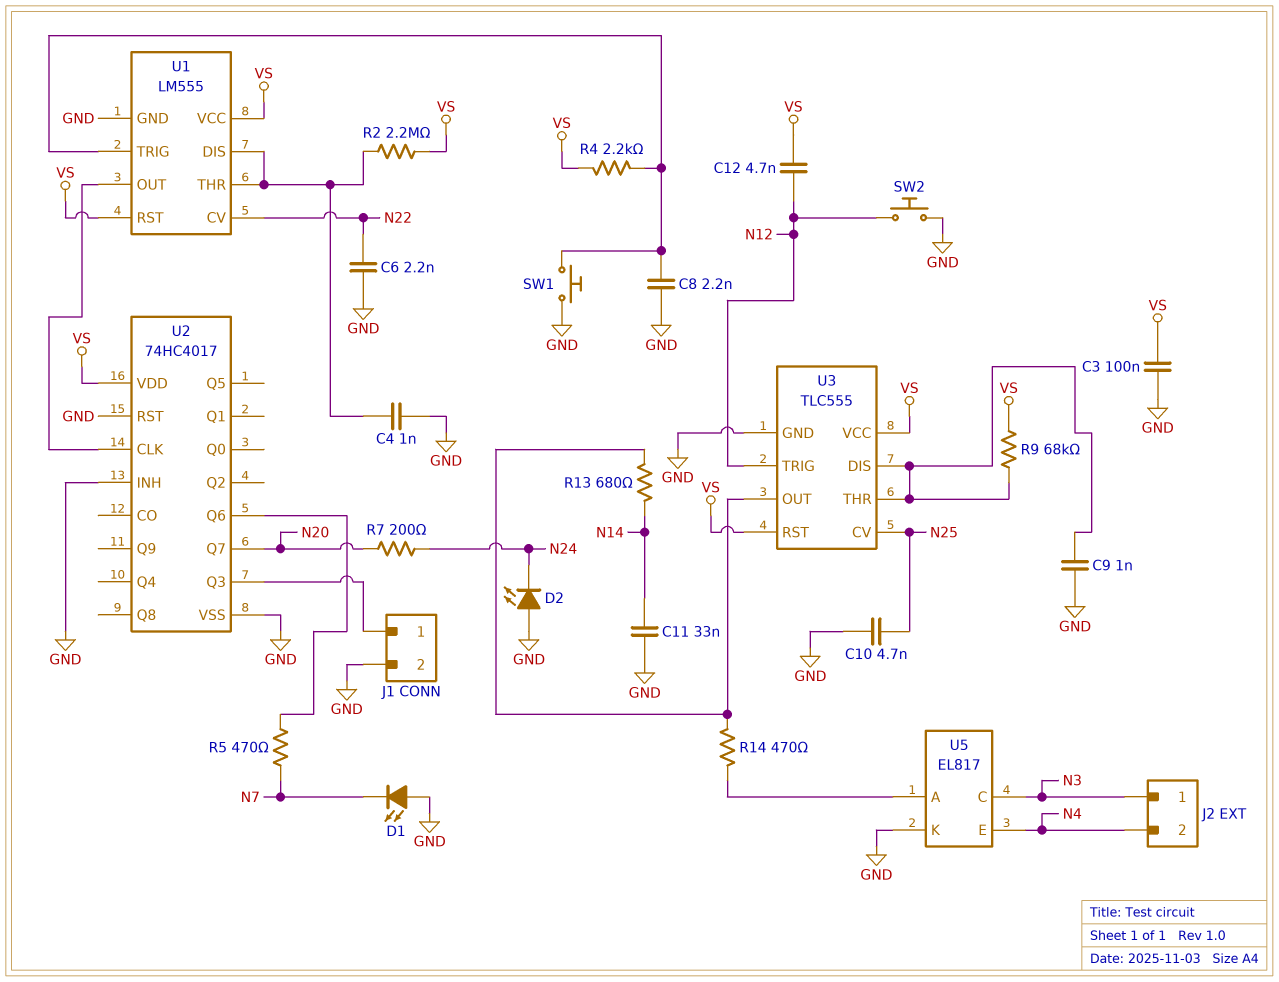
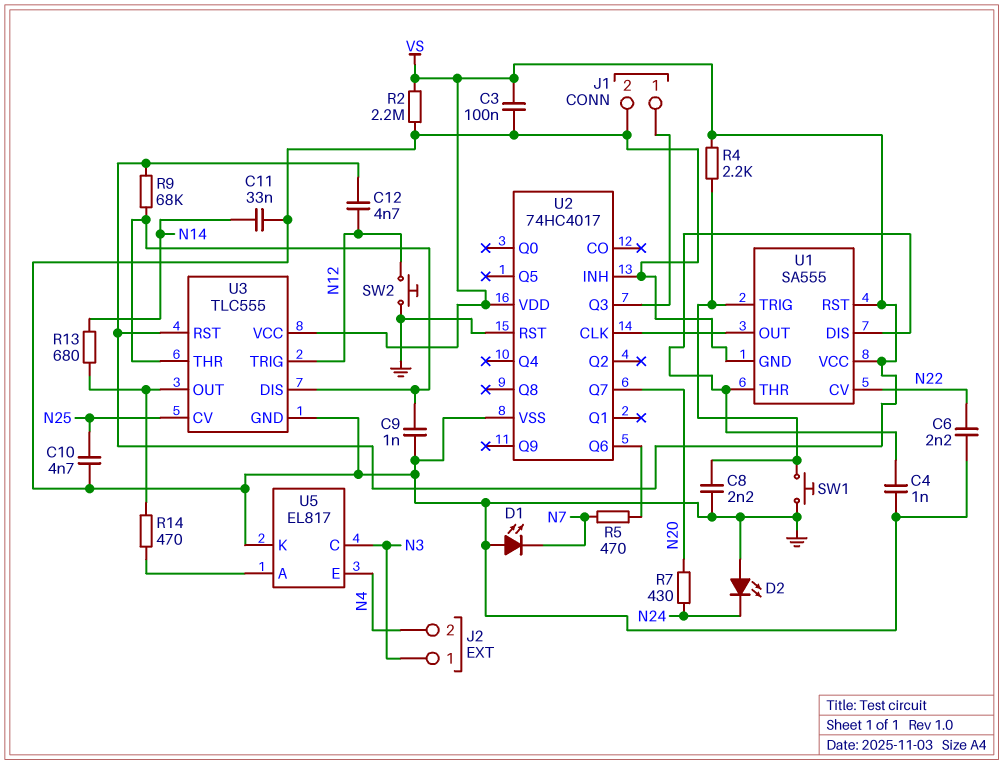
R2: 2.2M (U1/DIS, VS) -> 2.2M (GND, VS)
R7: 200 (N20, N24) -> 430 (N20, N24)
U1: LM555 -> SA555

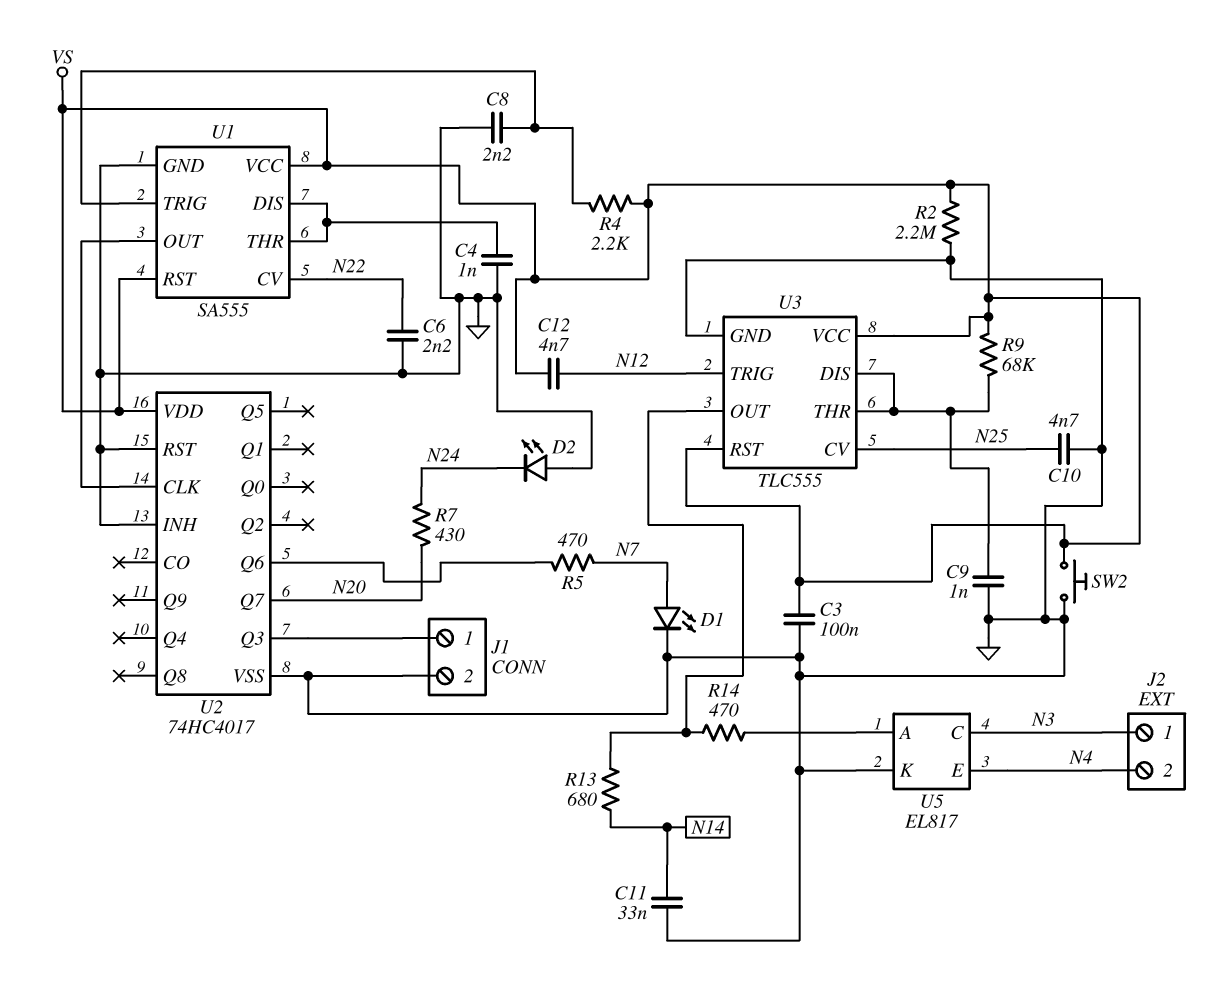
D1: LED (A GND, K N7) -> LED (A N7, K GND)
SW1: button (GND, U1/TRIG) -> none
SW2: button (GND, N12) -> button (GND, VS)

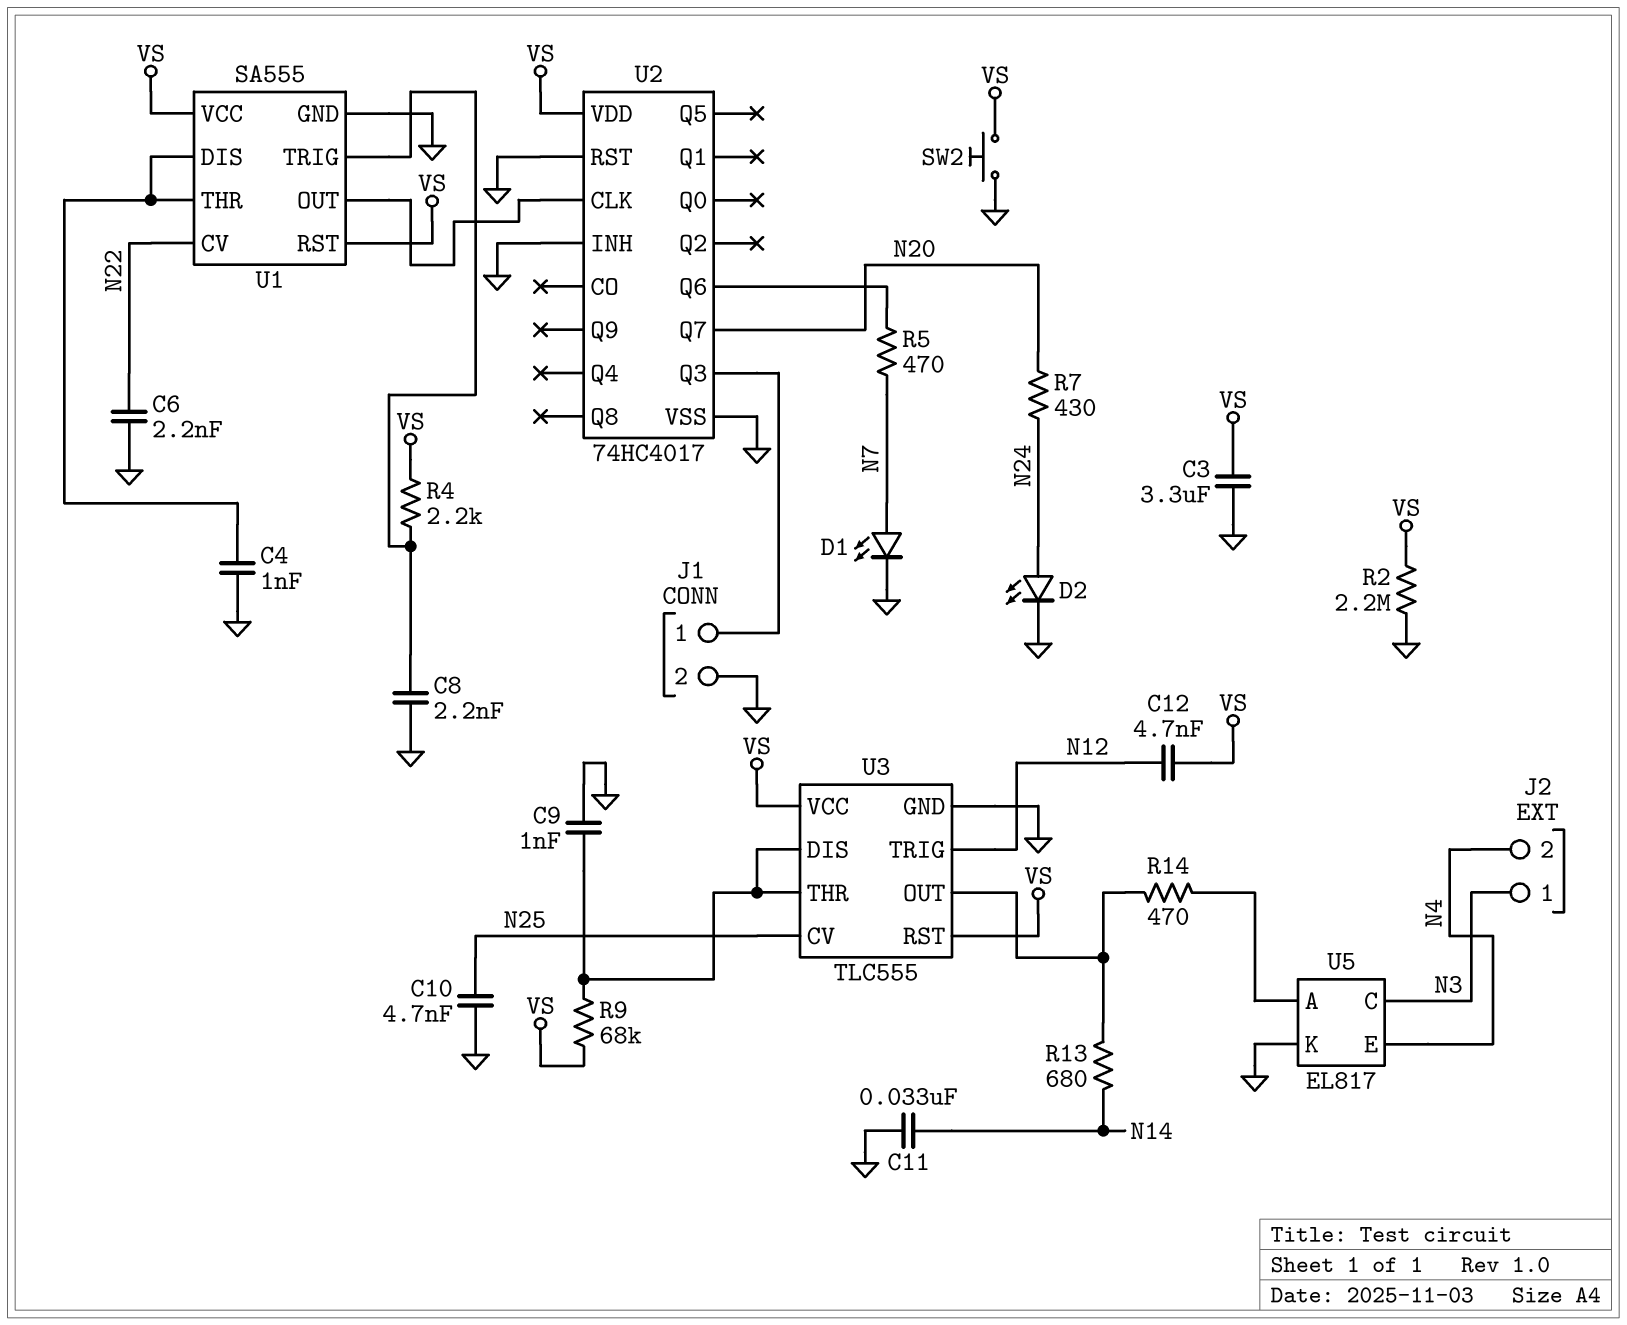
C3: 100nF (GND, VS) -> 3.3uF (GND, VS)
D2: LED (A GND, K N24) -> LED (A N24, K GND)

